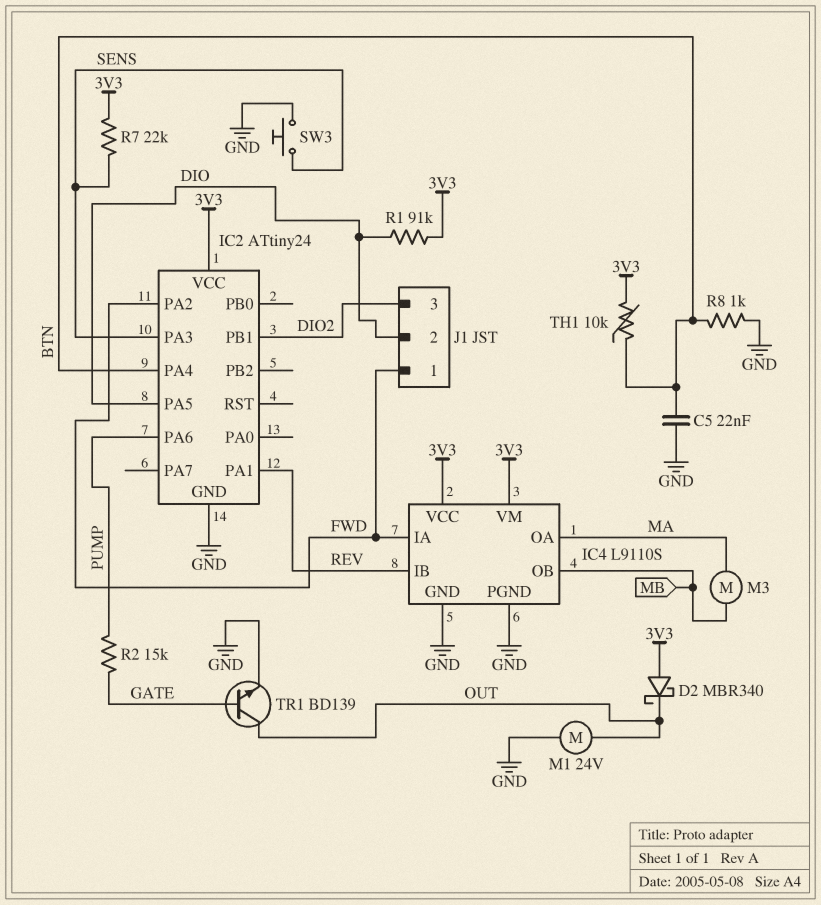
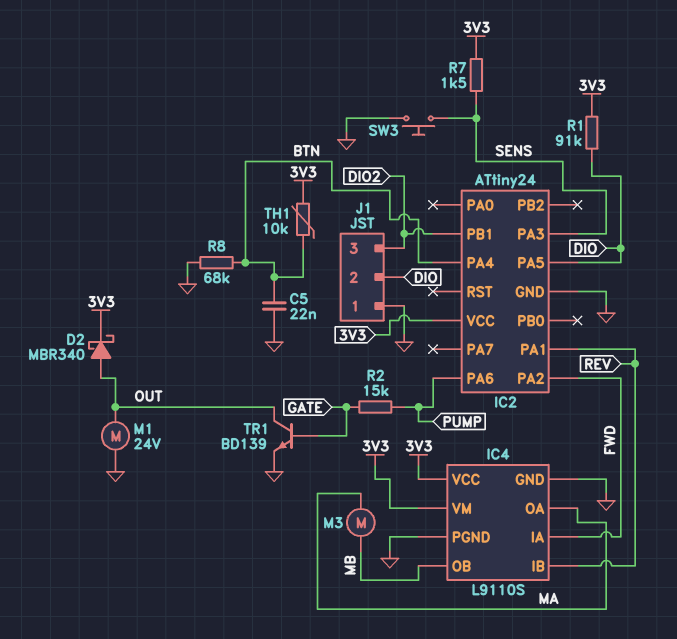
D2: schottky MBR340 (A 3V3, K OUT) -> schottky MBR340 (A OUT, K 3V3)
J1 pin 1: FWD -> GND
R7: 22k (3V3, SENS) -> 1.5k (3V3, SENS)
R8: 1k (BTN, GND) -> 68k (BTN, GND)

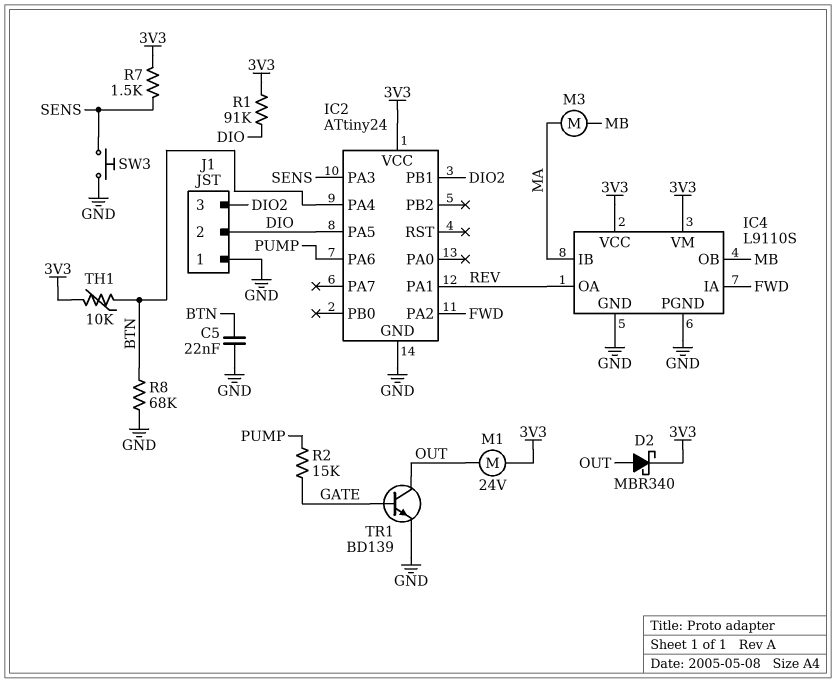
IC4 pin IB: REV -> MA
IC4 pin OA: MA -> REV
M1: motor 24V (GND, OUT) -> motor 24V (3V3, OUT)

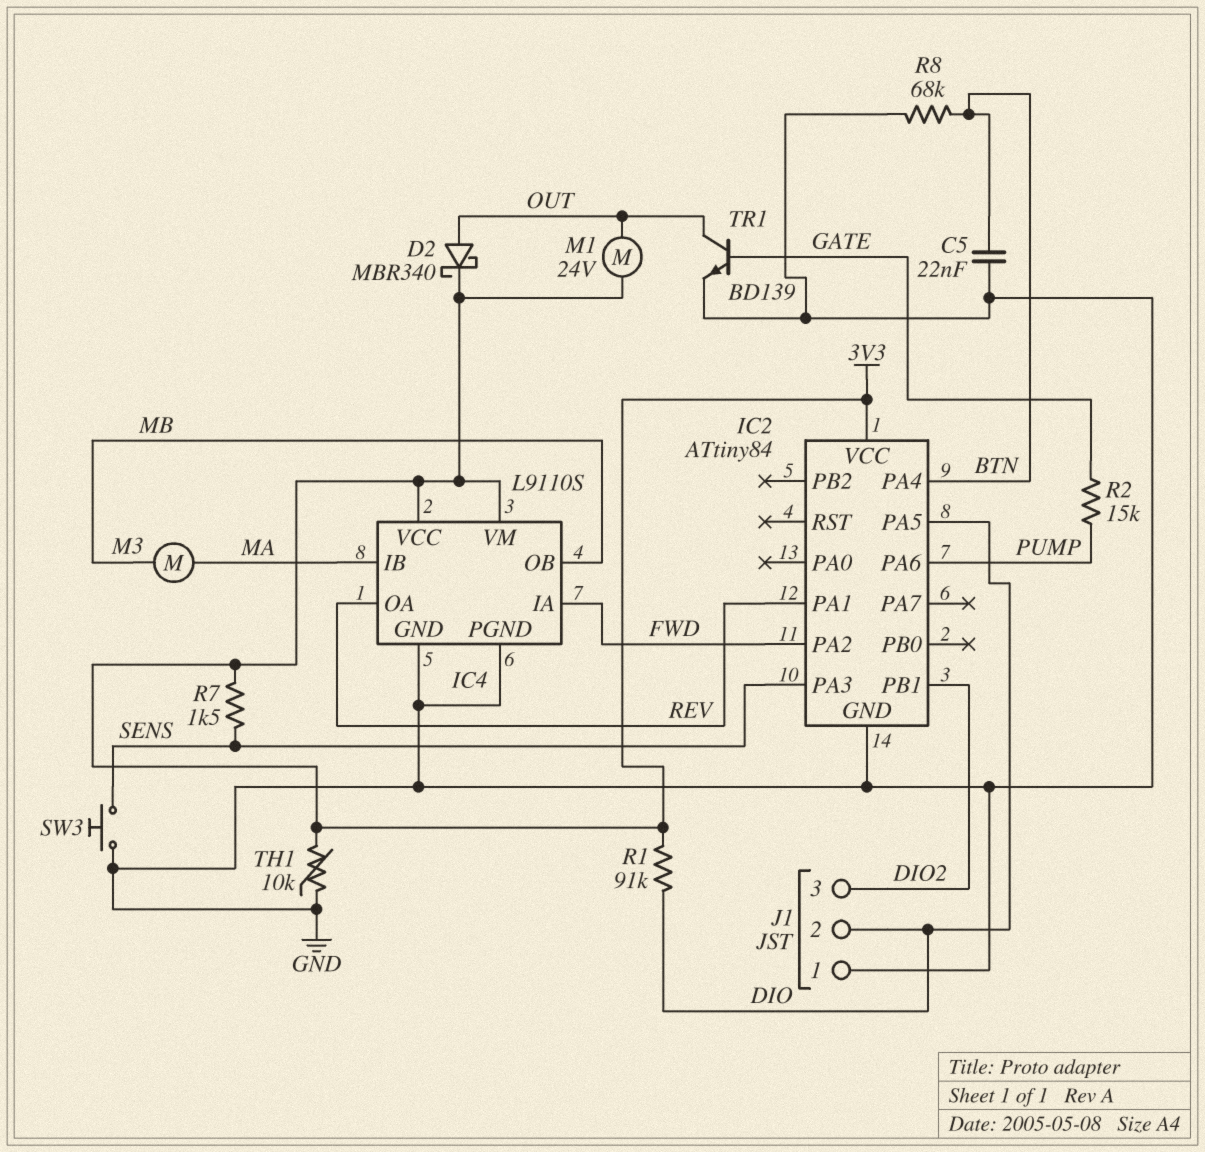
IC2: ATtiny24 -> ATtiny84
TH1: 10k (3V3, BTN) -> 10k (3V3, GND)

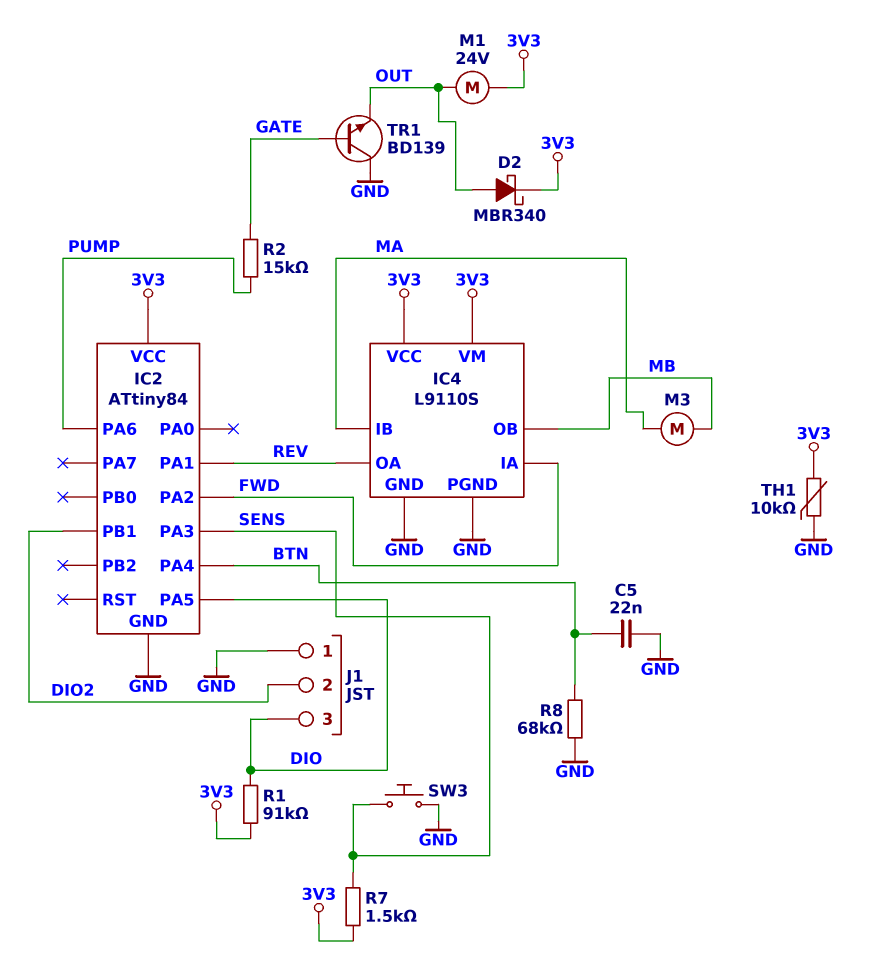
J1 pin 2: DIO -> DIO2
J1 pin 3: DIO2 -> DIO
TR1: NPN BD139 (B GATE, C OUT, E GND) -> NPN BD139 (B GATE, C GND, E OUT)

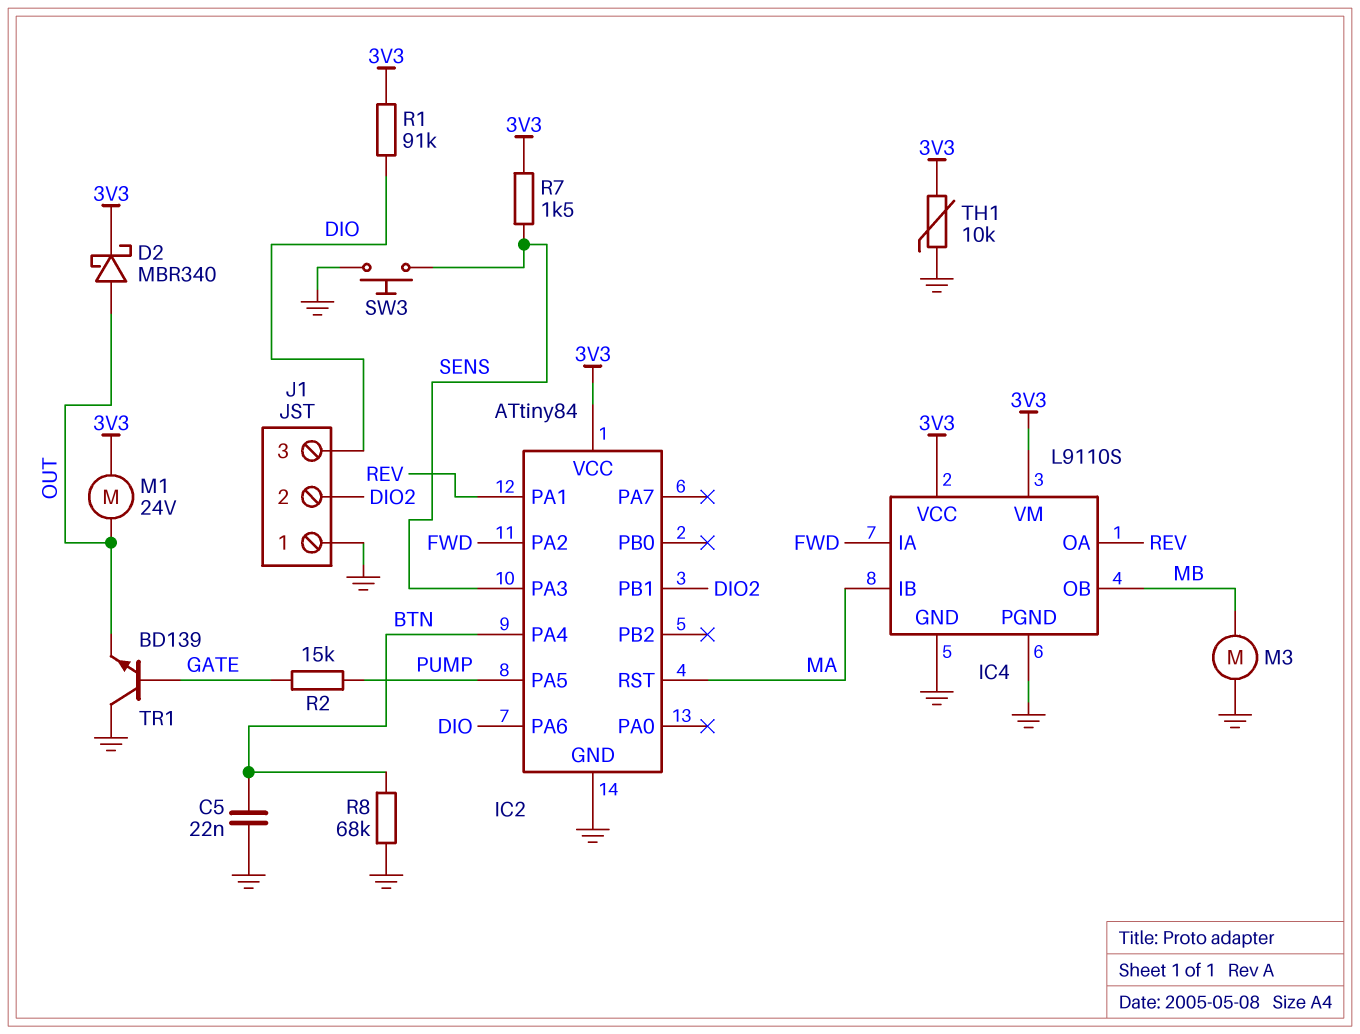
IC2 pin PA5: DIO -> PUMP
IC2 pin PA6: PUMP -> DIO
IC2 pin RST: none -> MA
M3: motor (MA, MB) -> motor (GND, MB)

